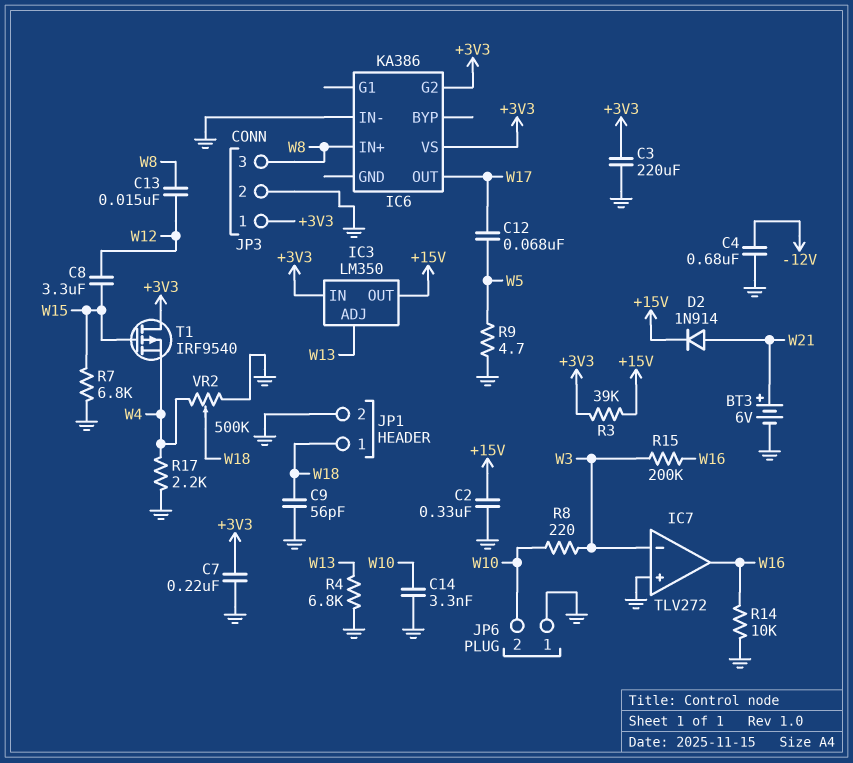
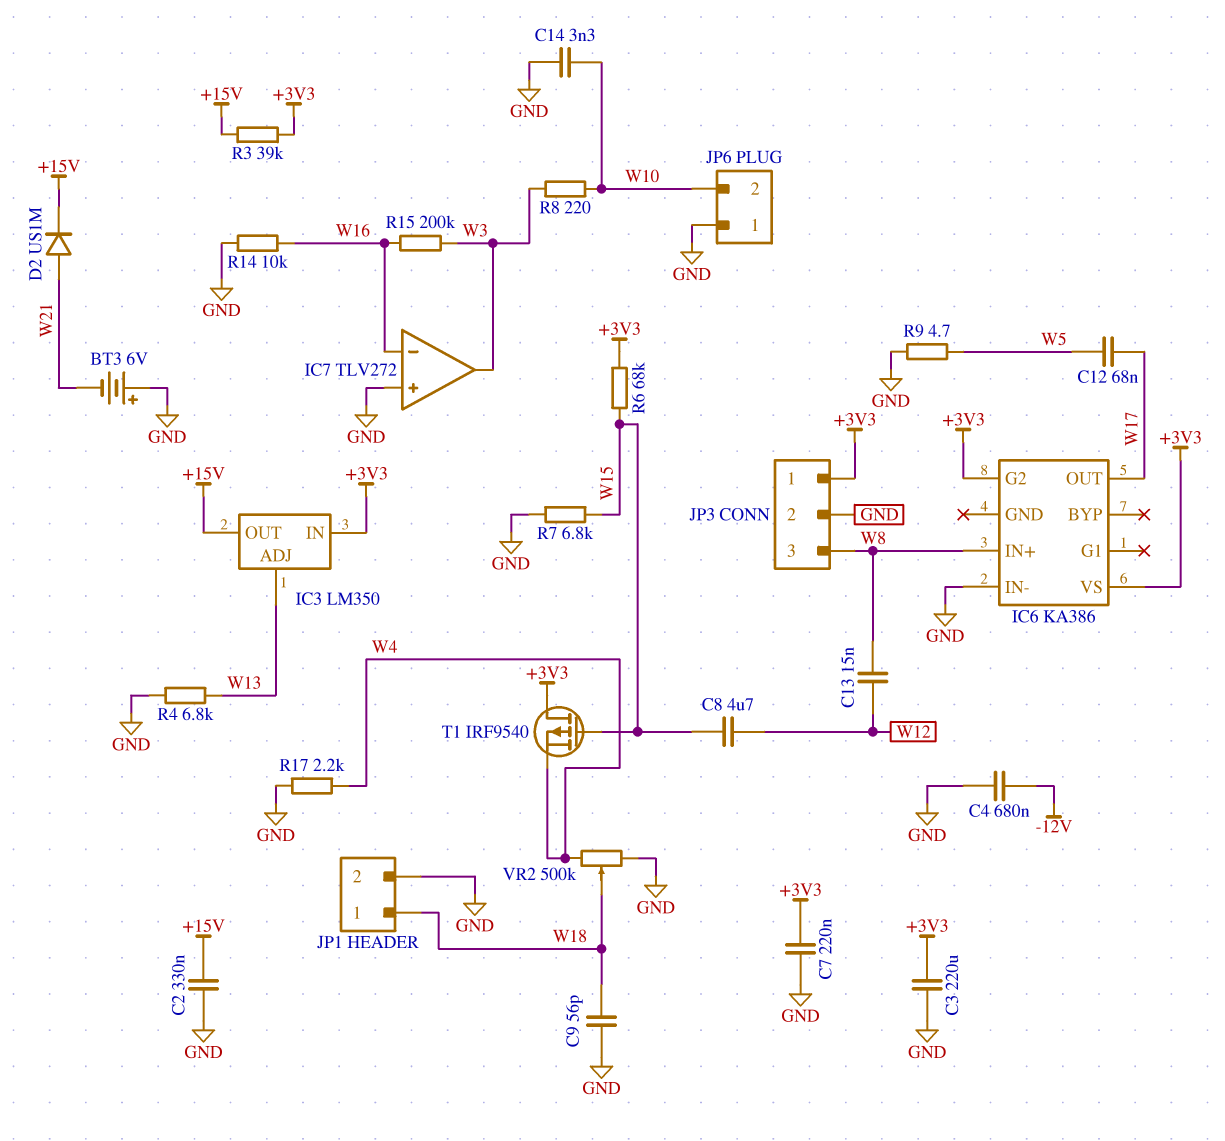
BT3: 6V (plus W21, minus GND) -> 6V (plus GND, minus W21)
C8: 3.3uF (W12, W15) -> 4.7uF (W12, W15)
D2: diode 1N914 (A W21, K +15V) -> diode US1M (A W21, K +15V)
IC7 pin in-: W3 -> W16
IC7 pin out: W16 -> W3
R6: none -> 68k (+3V3, W15)

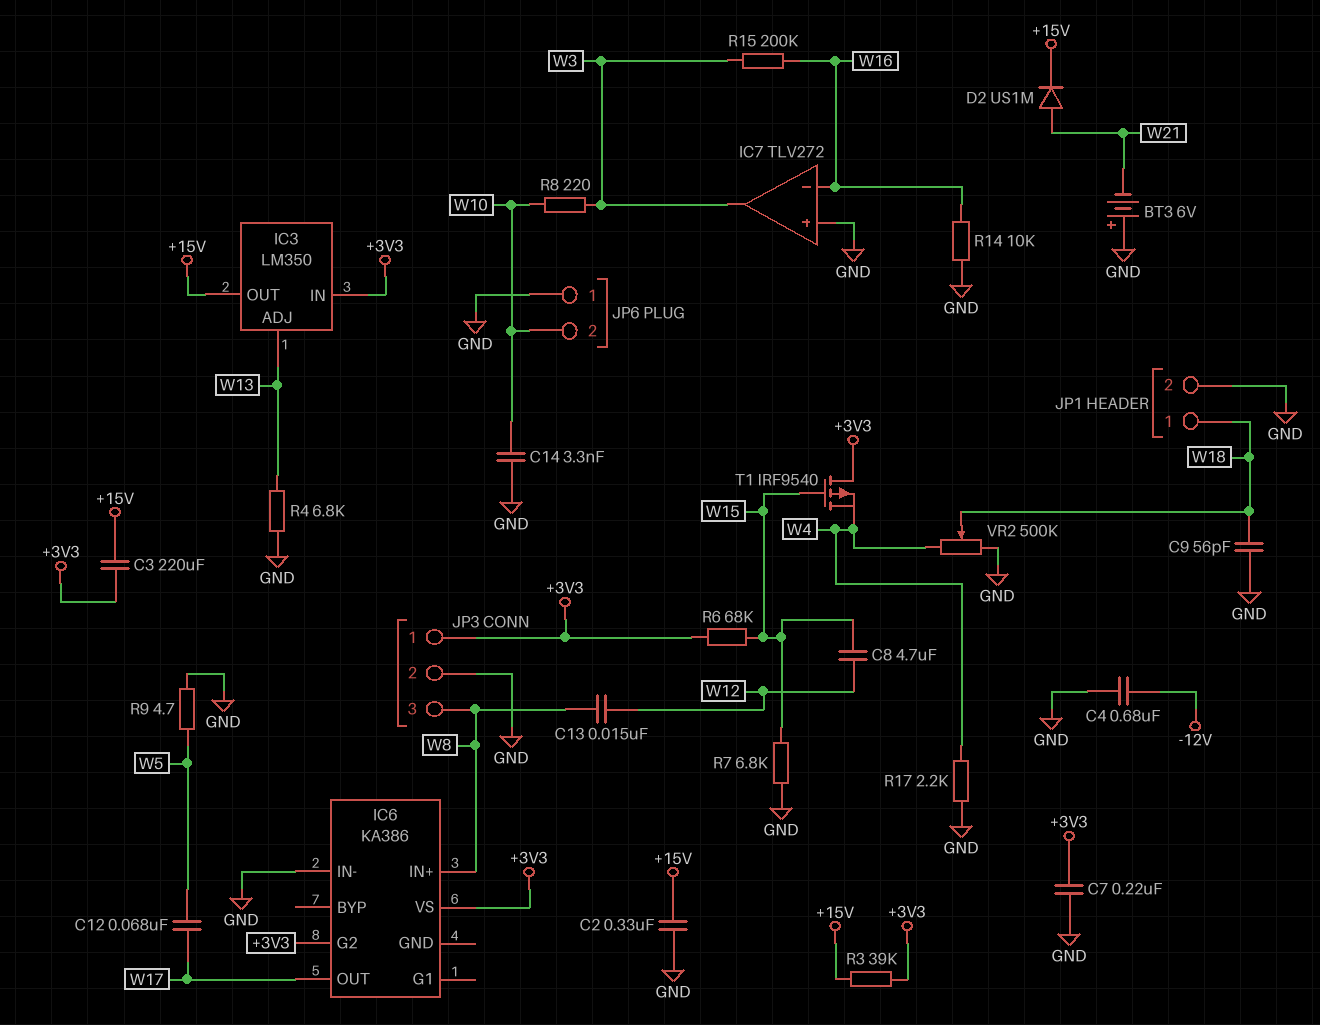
C3: 220uF (+3V3, GND) -> 220uF (+3V3, +15V)

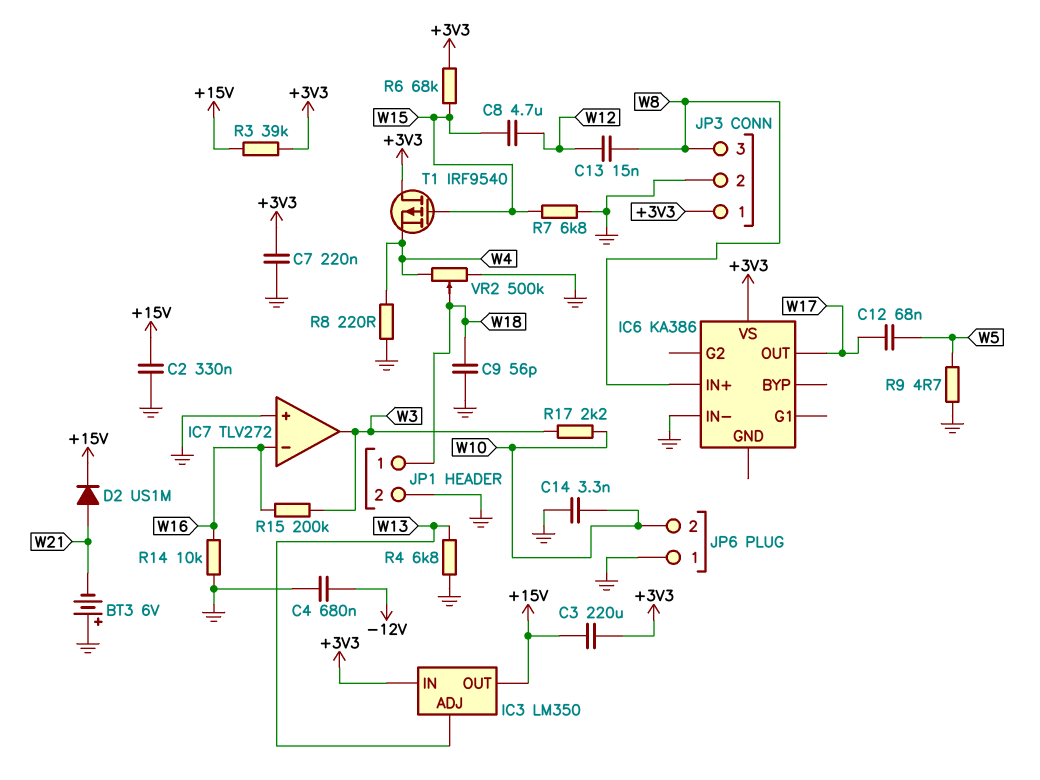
IC6 pin G2: +3V3 -> none
R8: 220 (W3, W10) -> 220 (GND, W4)
R17: 2.2k (GND, W4) -> 2.2k (W3, W10)

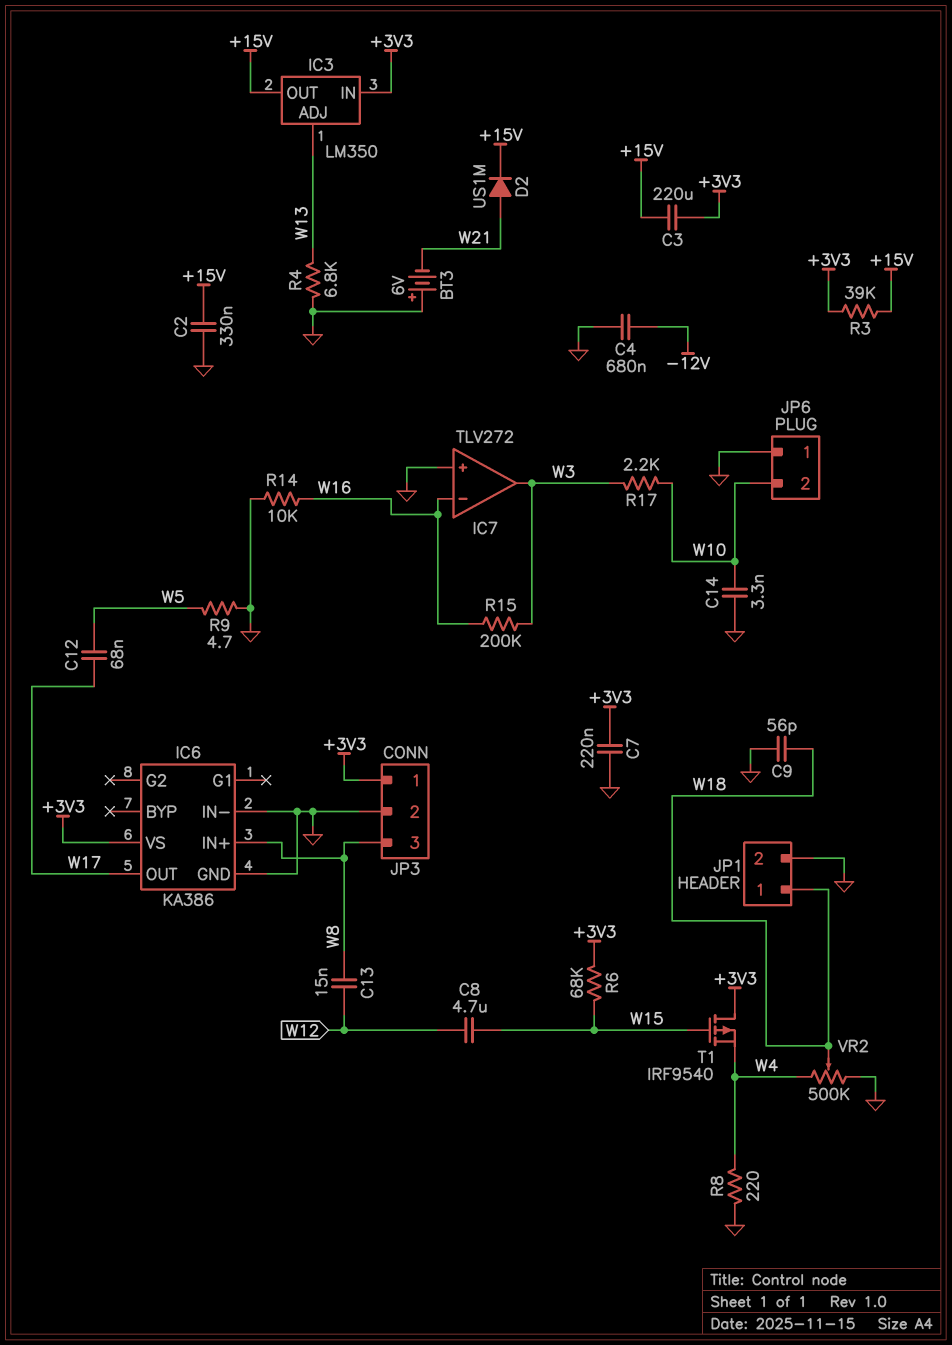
IC6 pin GND: none -> GND
R7: 6.8k (GND, W15) -> none

